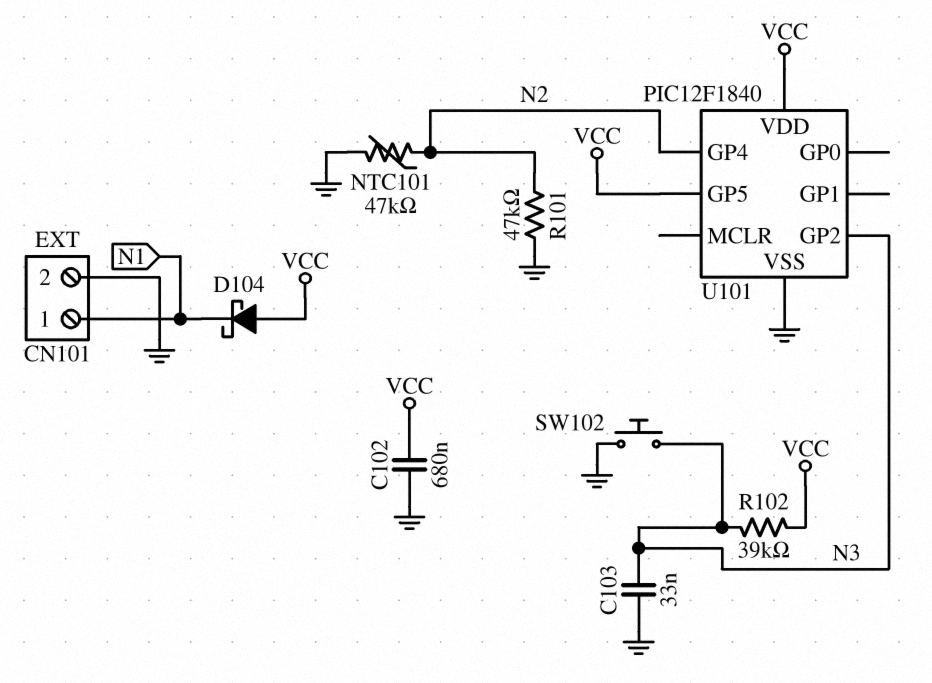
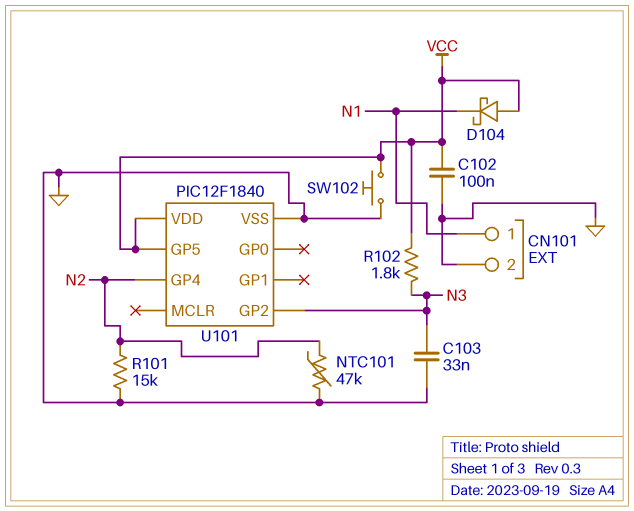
C102: 680nF (GND, VCC) -> 100nF (GND, VCC)
R101: 47k (GND, N2) -> 15k (GND, N2)
R102: 39k (N3, VCC) -> 1.8k (N3, VCC)
SW102: button (GND, N3) -> button (GND, VCC)

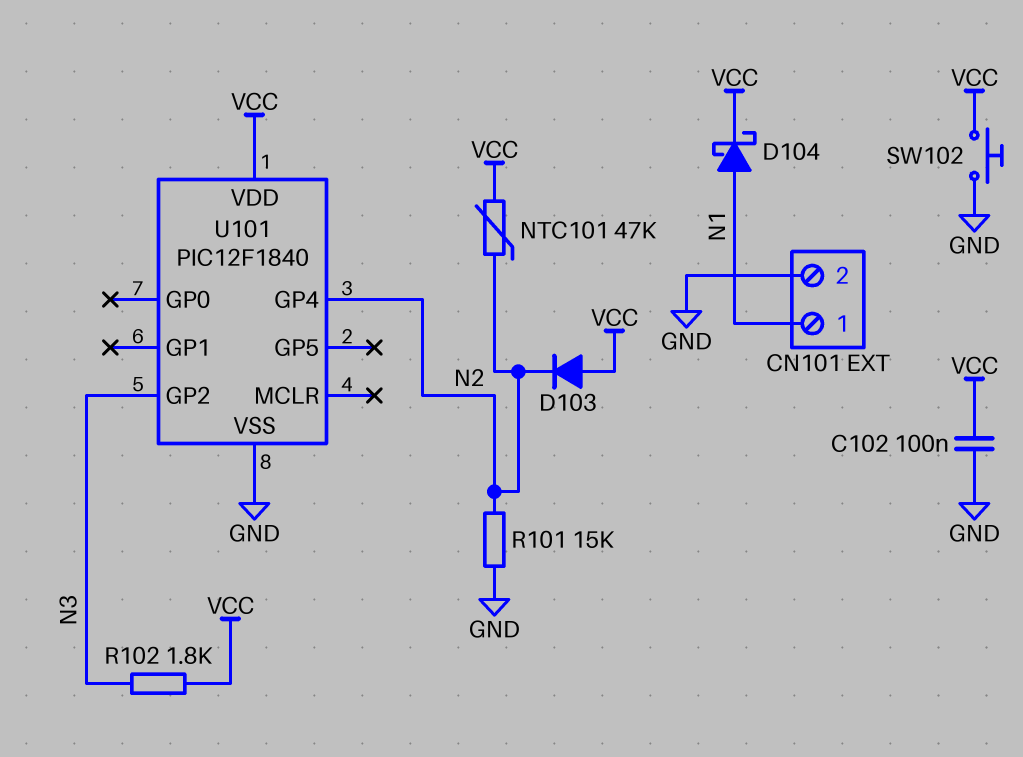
C103: 33nF (GND, N3) -> none
D103: none -> diode (A VCC, K N2)
D104: schottky (A VCC, K N1) -> schottky (A N1, K VCC)
NTC101: 47k (GND, N2) -> 47k (N2, VCC)
U101 pin GP5: VCC -> none

